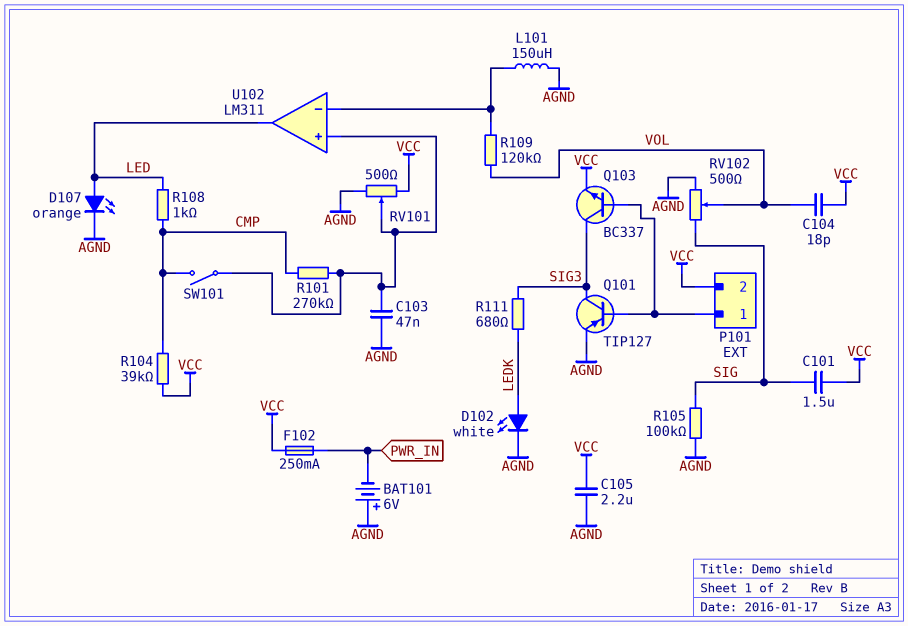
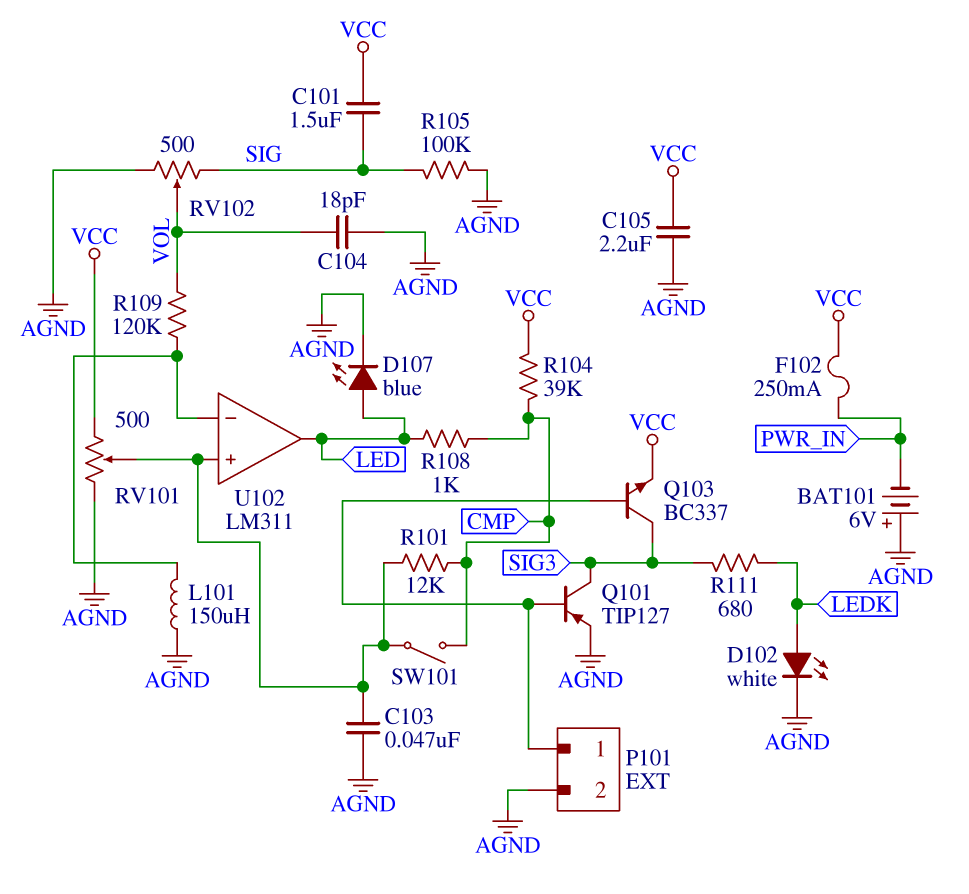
C104: 18pF (VCC, VOL) -> 18pF (AGND, VOL)
D107: LED orange (A LED, K AGND) -> LED blue (A LED, K AGND)
P101 pin 2: VCC -> AGND
R101: 270k (CMP, U102/in+) -> 12k (CMP, U102/in+)

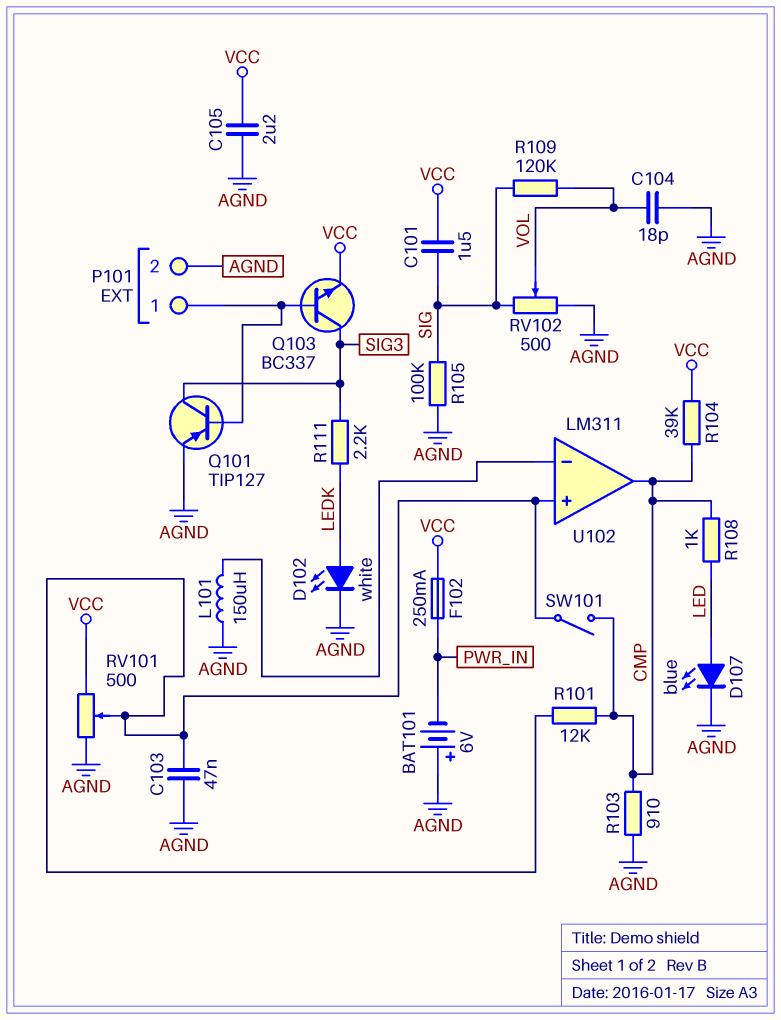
R103: none -> 910 (AGND, CMP)
R109: 120k (U102/in-, VOL) -> 120k (SIG, VOL)
R111: 680 (LEDK, SIG3) -> 2.2k (LEDK, SIG3)
U102 pin out: LED -> CMP

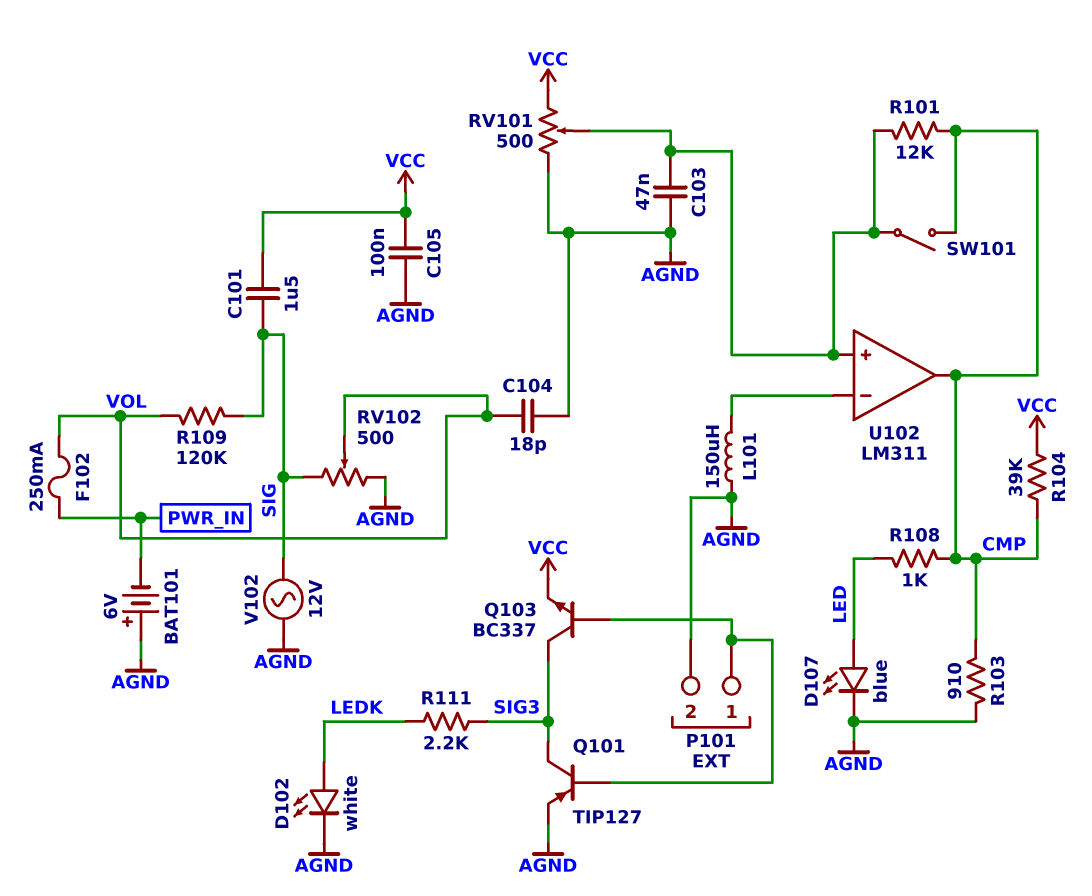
C105: 2.2uF (AGND, VCC) -> 100nF (AGND, VCC)
F102: 250mA (PWR_IN, VCC) -> 250mA (PWR_IN, VOL)
R105: 100k (AGND, SIG) -> none
V102: none -> AC 12V (AGND, SIG)

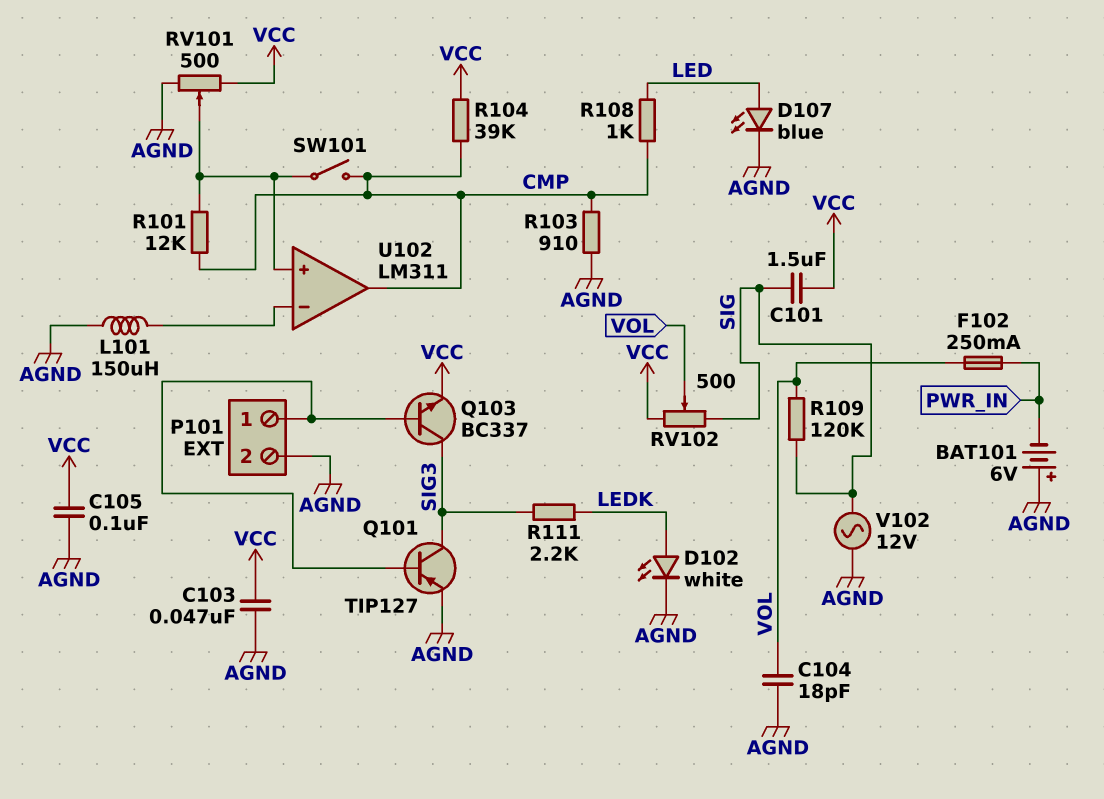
C103: 47nF (AGND, U102/in+) -> 47nF (AGND, VCC)
RV102: 500 (AGND, SIG, wiper VOL) -> 500 (SIG, VCC, wiper VOL)

